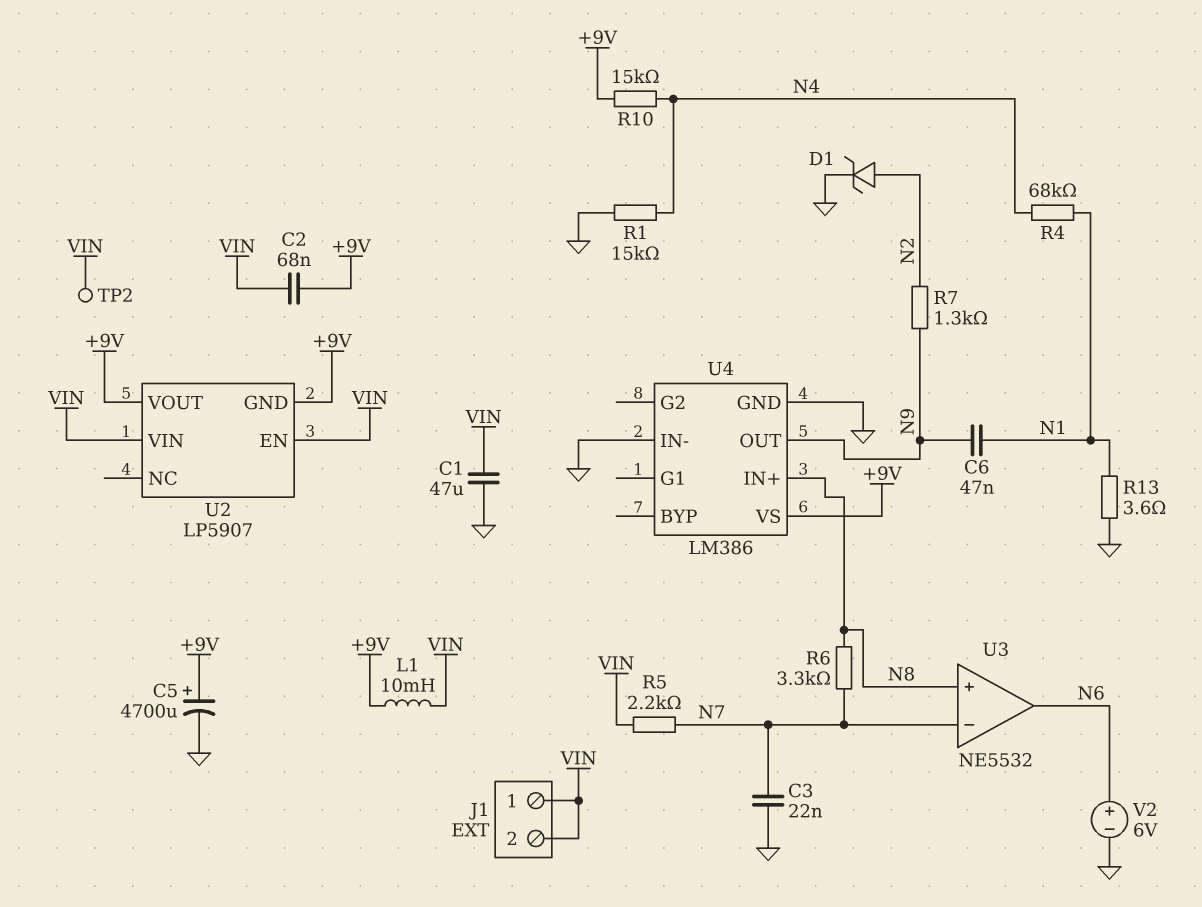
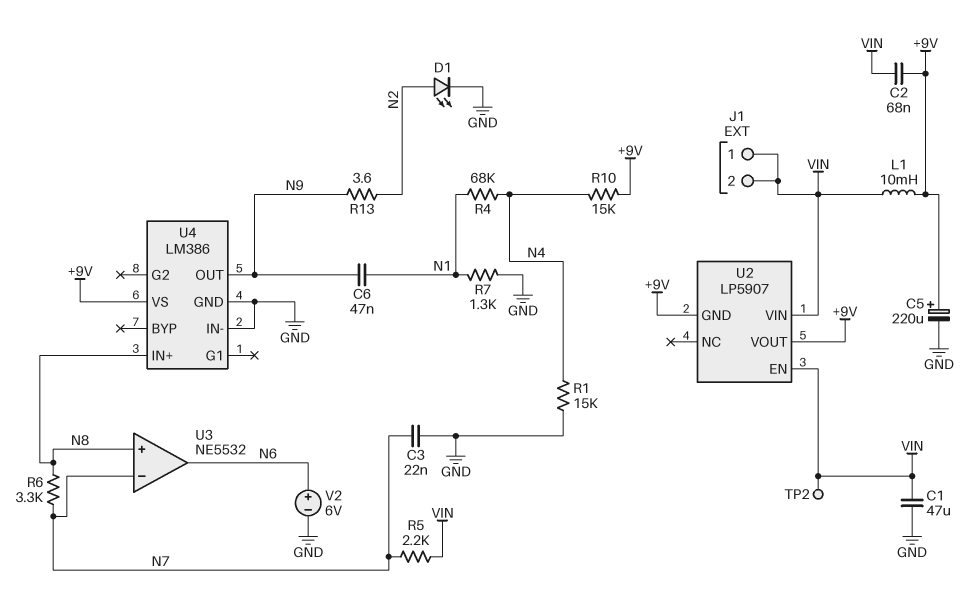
C5: 4700uF (plus +9V, minus GND) -> 220uF (plus +9V, minus GND)
D1: zener (A N2, K GND) -> LED (A N2, K GND)
R7: 1.3k (N2, N9) -> 1.3k (GND, N1)
R13: 3.6 (GND, N1) -> 3.6 (N2, N9)

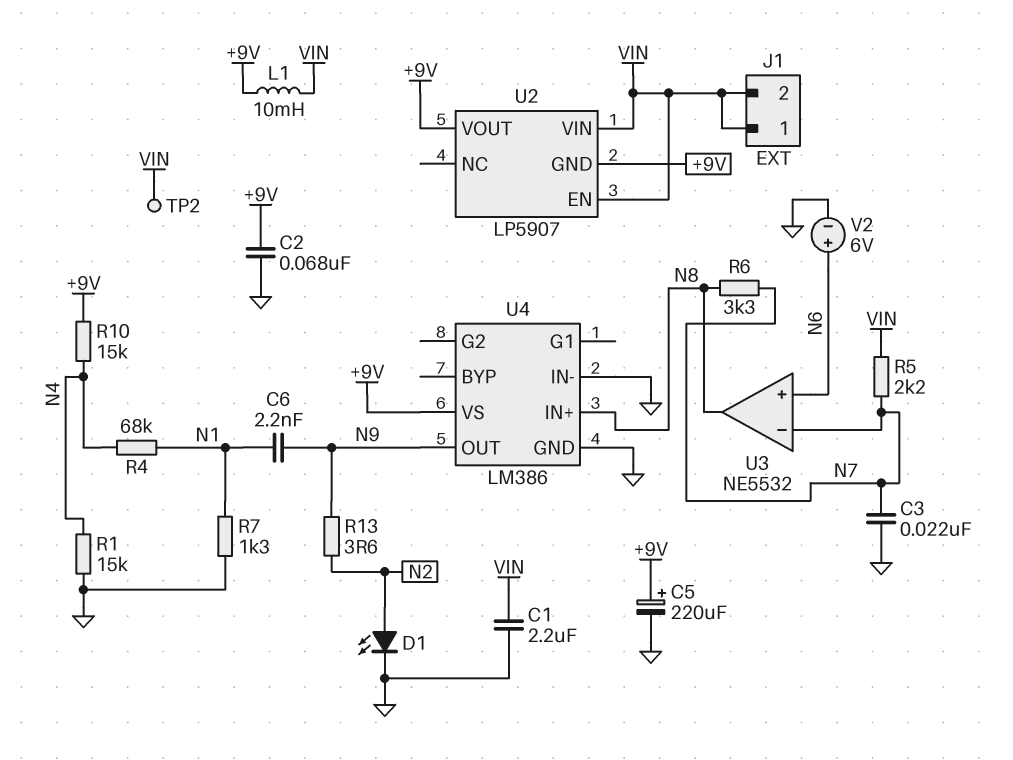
C1: 47uF (GND, VIN) -> 2.2uF (GND, VIN)
C2: 68nF (+9V, VIN) -> 68nF (+9V, GND)
C6: 47nF (N1, N9) -> 2.2nF (N1, N9)
U3 pin in+: N8 -> N6
U3 pin out: N6 -> N8

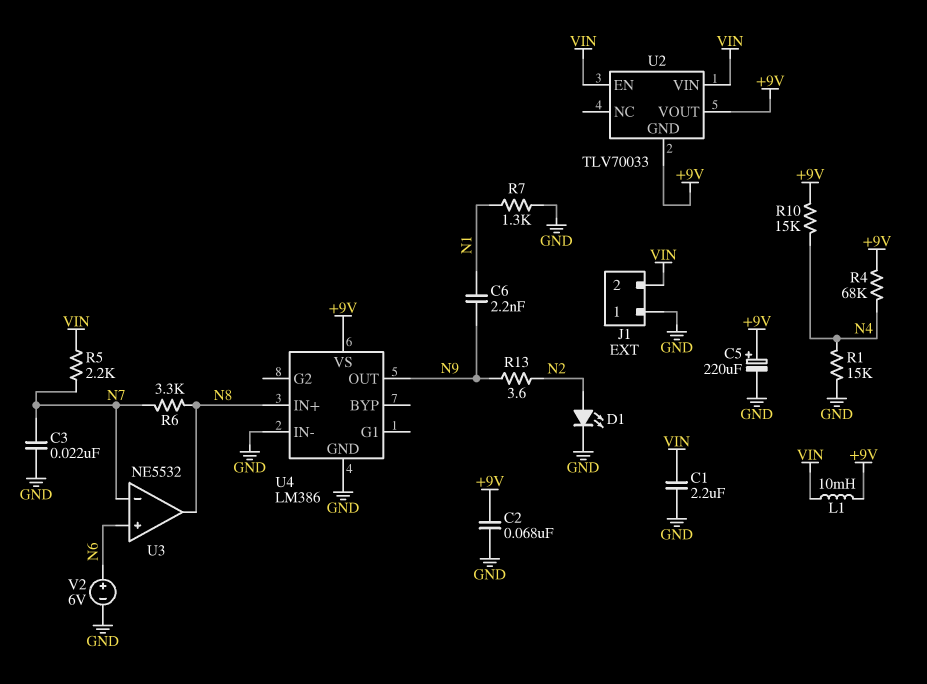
J1 pin 1: VIN -> GND
R4: 68k (N1, N4) -> 68k (+9V, N4)
TP2: test point (VIN) -> none
U2: LP5907 -> TLV70033

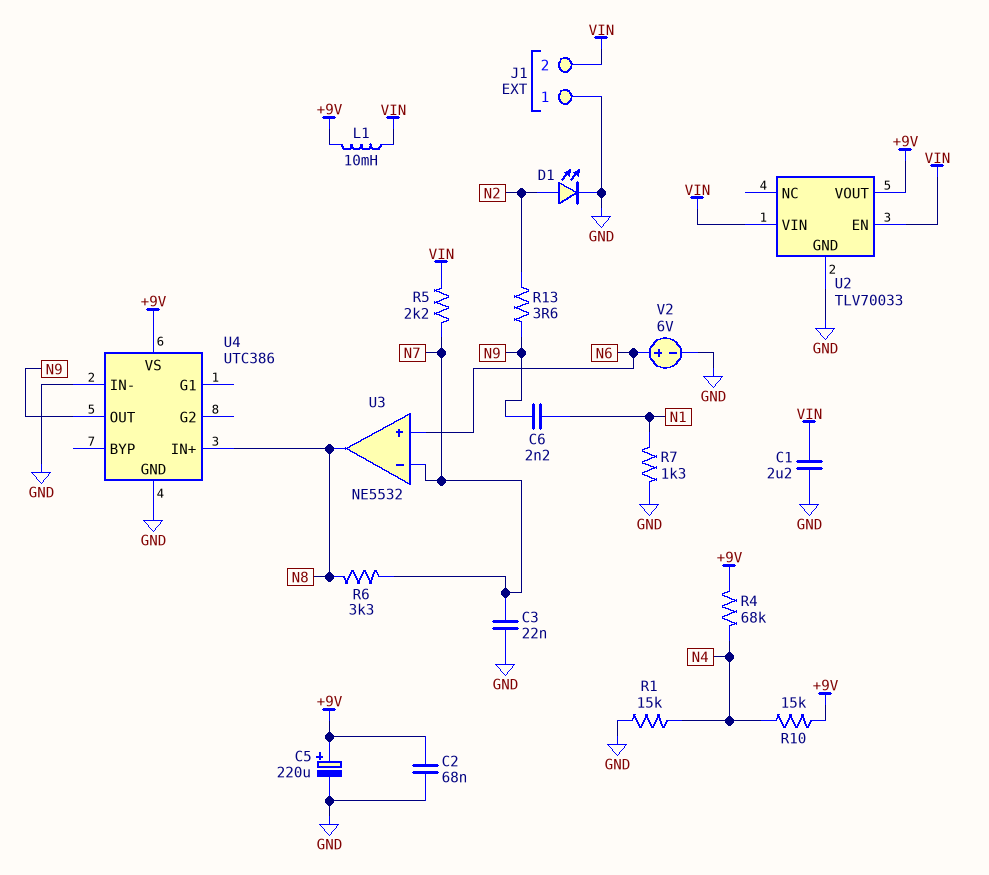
U2 pin GND: +9V -> GND
U4: LM386 -> UTC386

